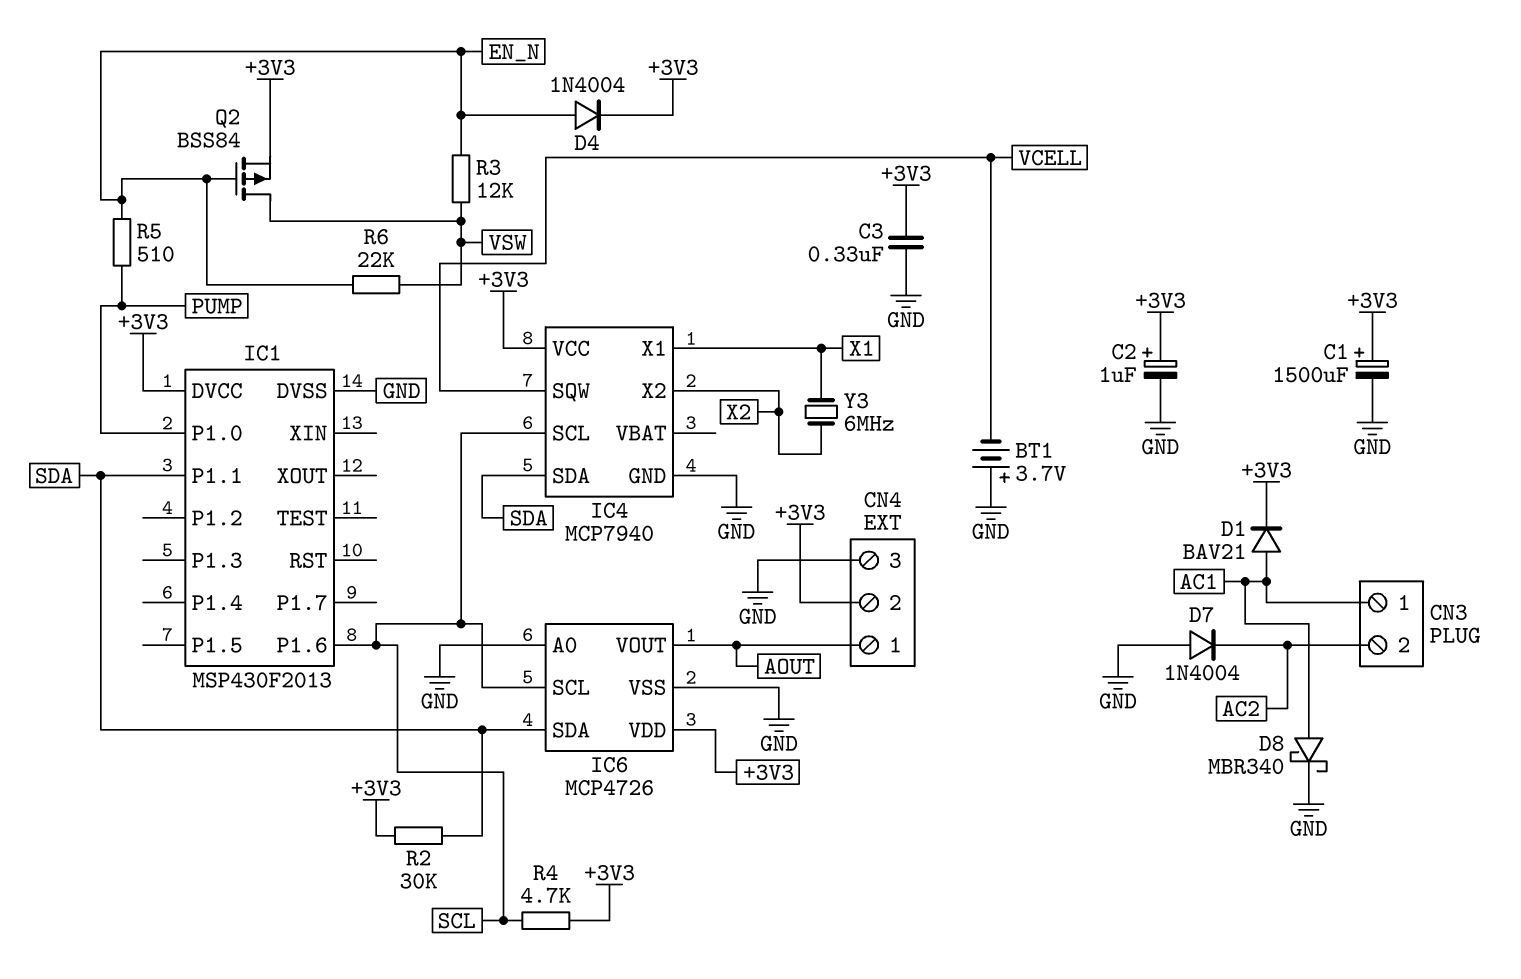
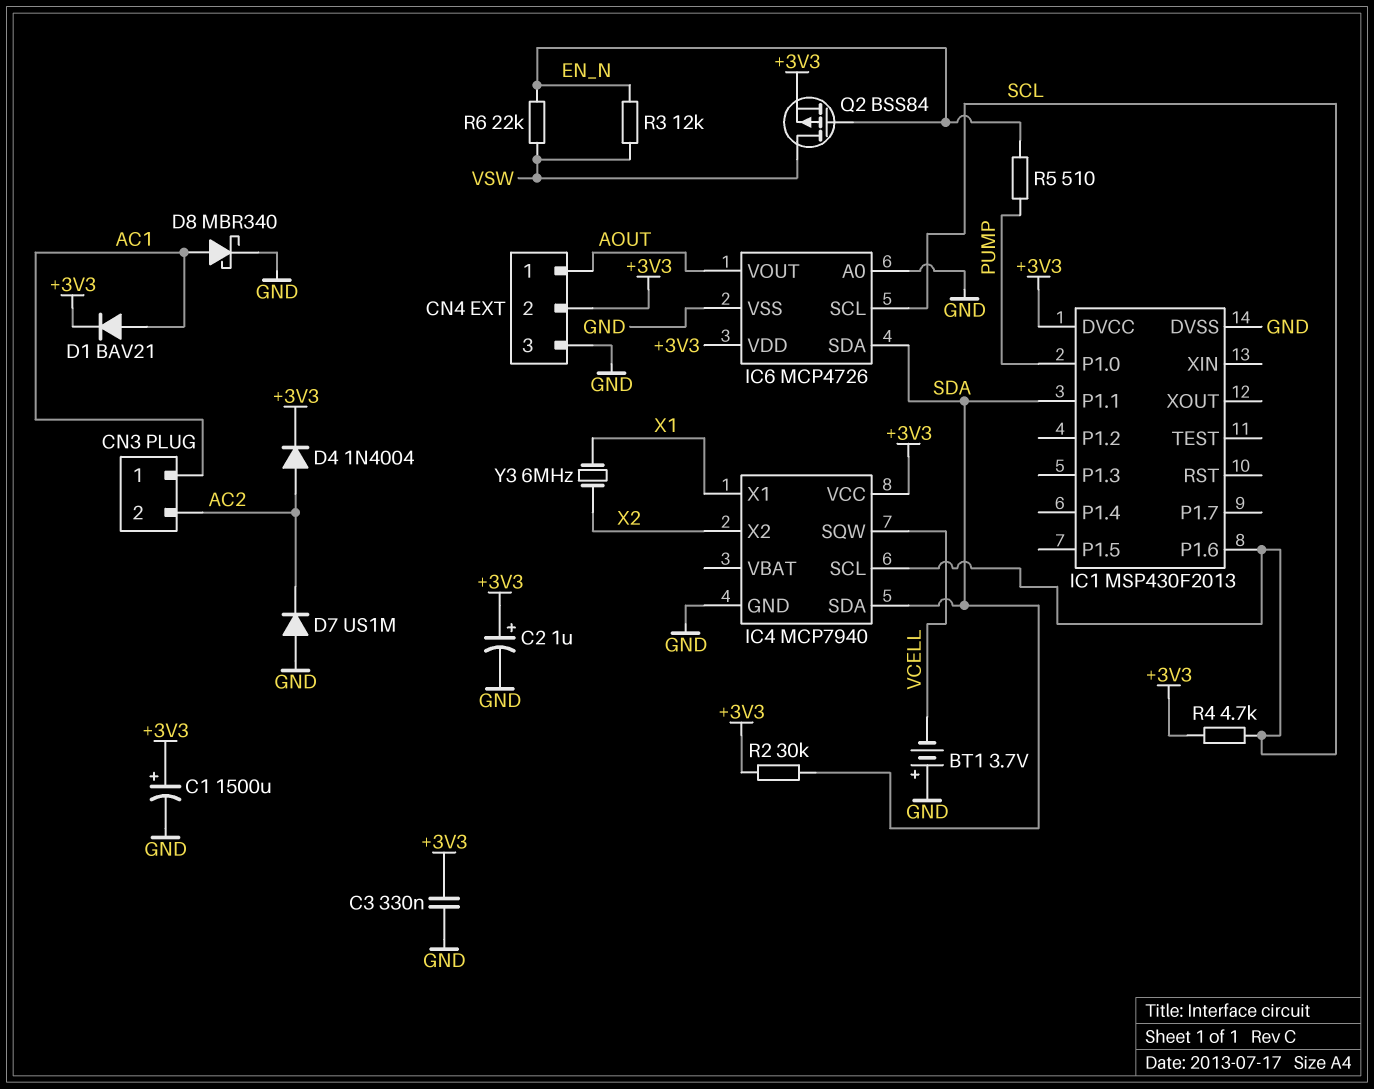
D4: diode 1N4004 (A EN_N, K +3V3) -> diode 1N4004 (A AC2, K +3V3)
D7: diode 1N4004 (A GND, K AC2) -> diode US1M (A GND, K AC2)

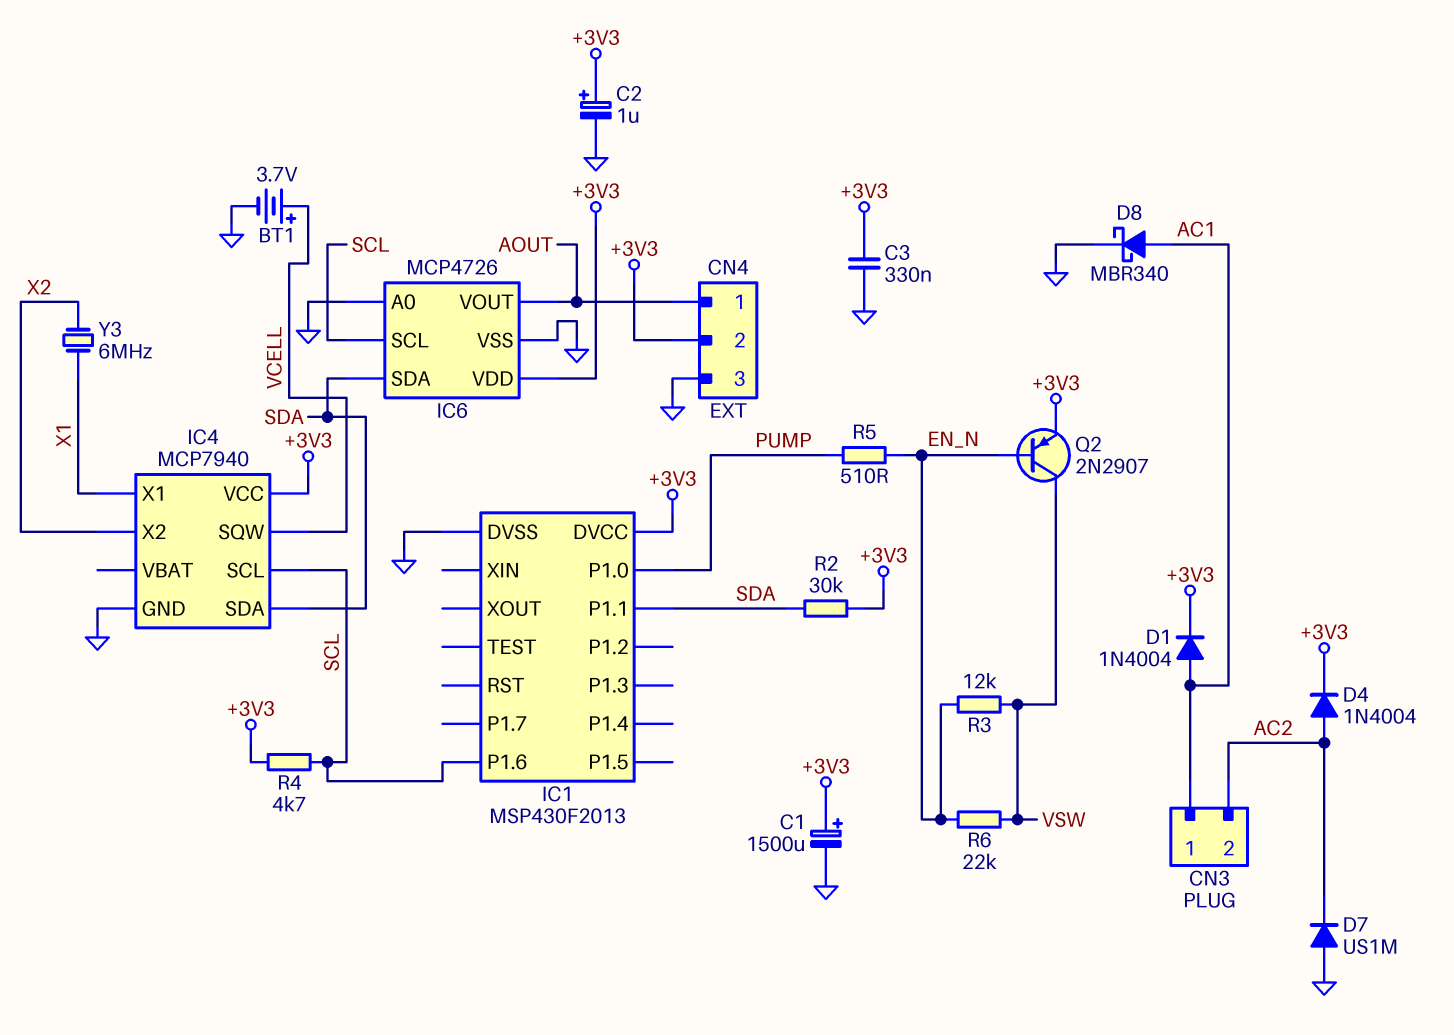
BT1: 3.7V (plus GND, minus VCELL) -> 3.7V (plus VCELL, minus GND)
D1: diode BAV21 (A AC1, K +3V3) -> diode 1N4004 (A AC1, K +3V3)
Q2: PMOS BSS84 (G EN_N, D VSW, S +3V3) -> PNP 2N2907 (B EN_N, C VSW, E +3V3)

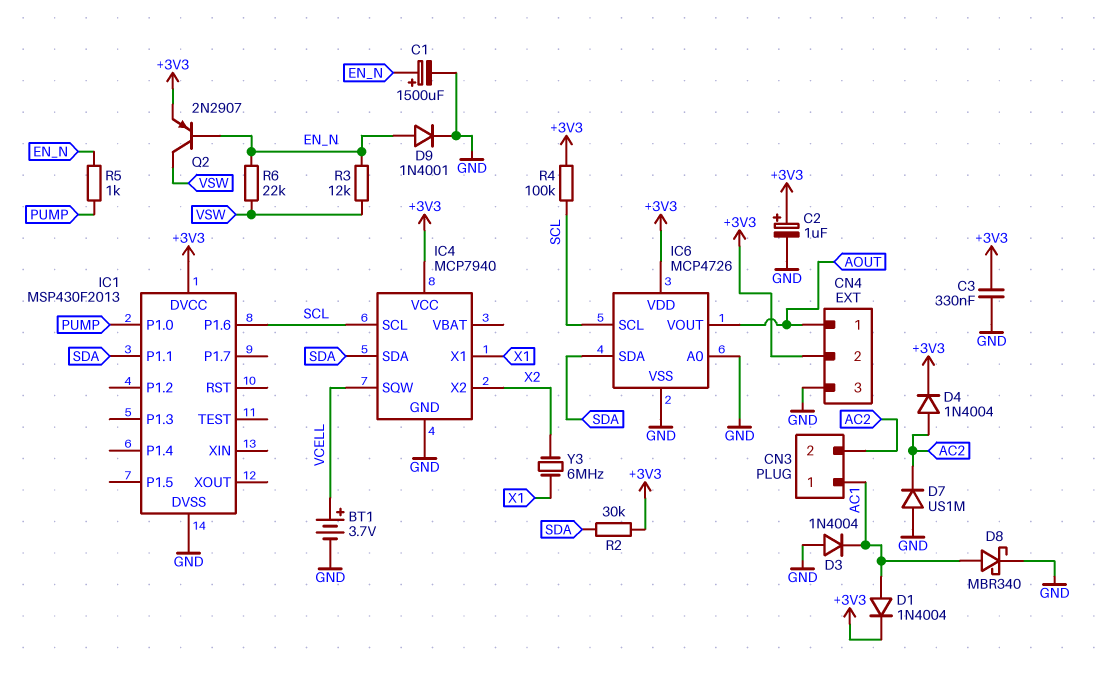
C1: 1500uF (plus +3V3, minus GND) -> 1500uF (plus EN_N, minus GND)
D3: none -> diode 1N4004 (A GND, K AC1)
D9: none -> diode 1N4001 (A EN_N, K GND)
R4: 4.7k (+3V3, SCL) -> 100k (+3V3, SCL)
R5: 510 (EN_N, PUMP) -> 1k (EN_N, PUMP)

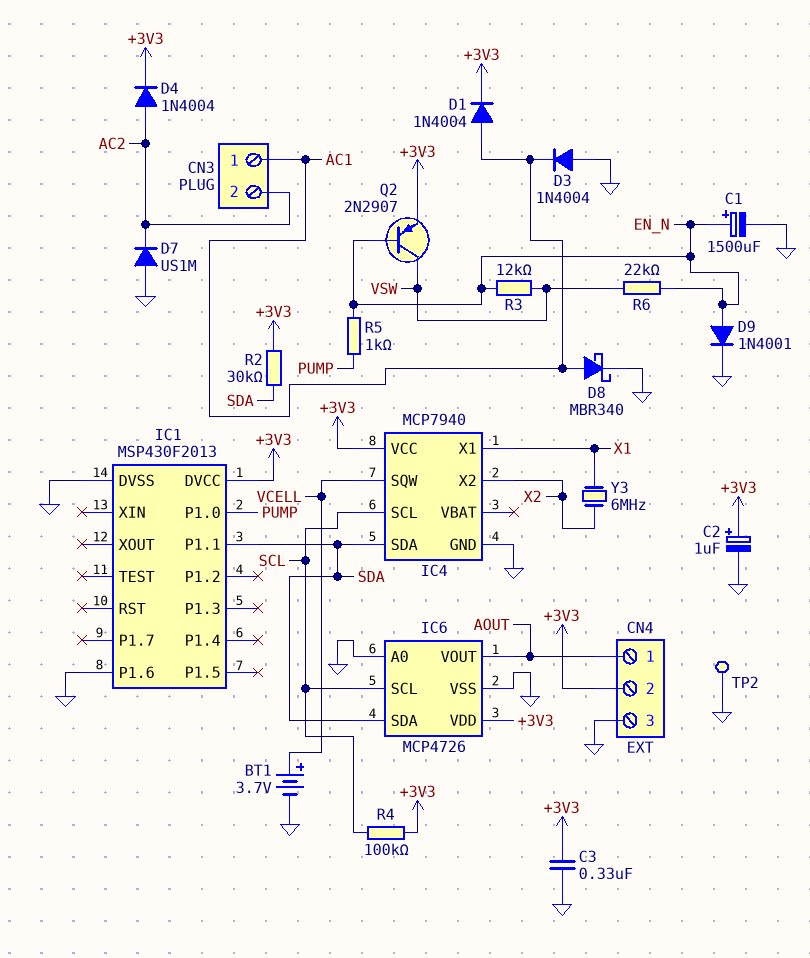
IC1 pin P1.6: SCL -> GND
TP2: none -> test point (GND)

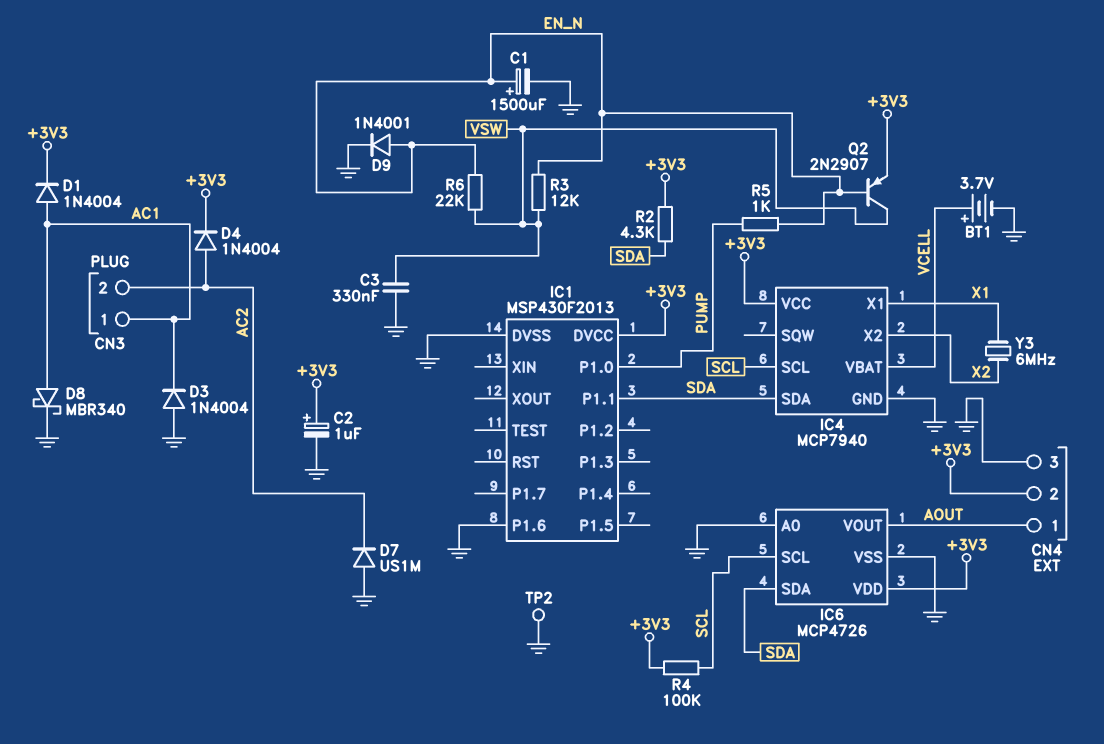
C3: 330nF (+3V3, GND) -> 330nF (GND, VSW)
IC4 pin SQW: VCELL -> none
IC4 pin VBAT: none -> VCELL
R2: 30k (+3V3, SDA) -> 4.3k (+3V3, SDA)

